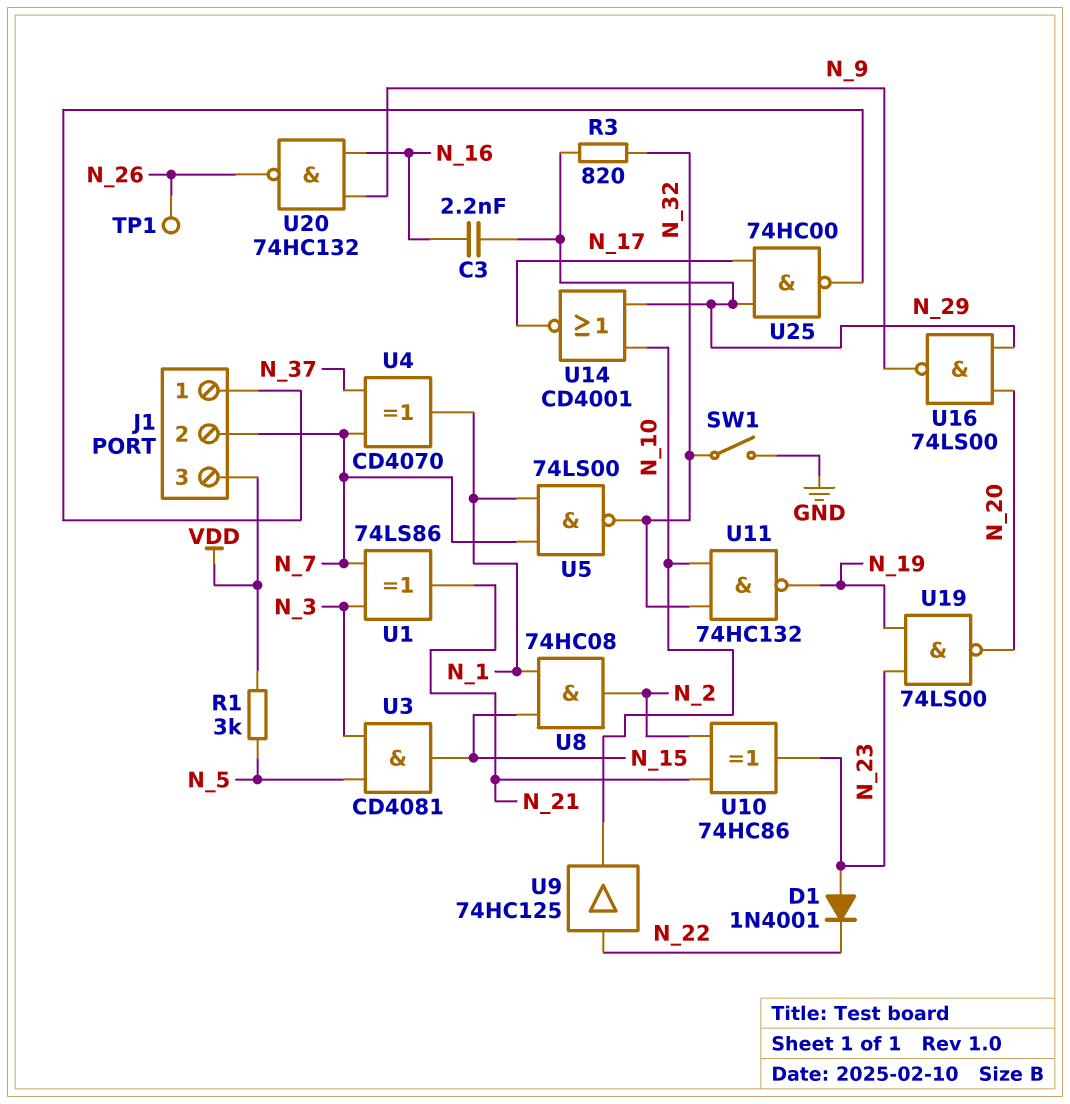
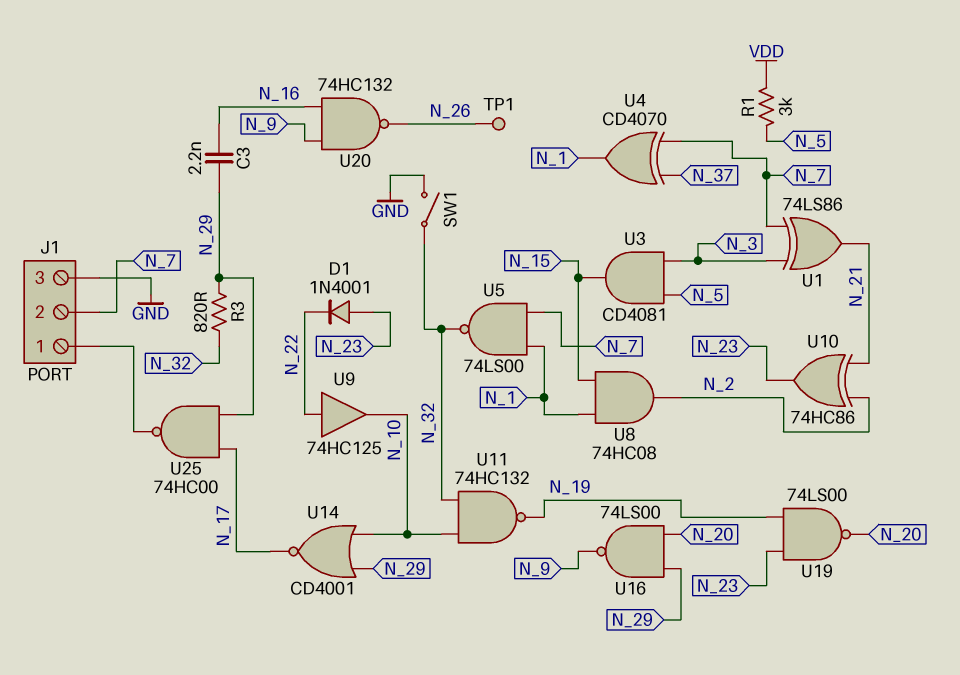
J1 pin 3: VDD -> GND

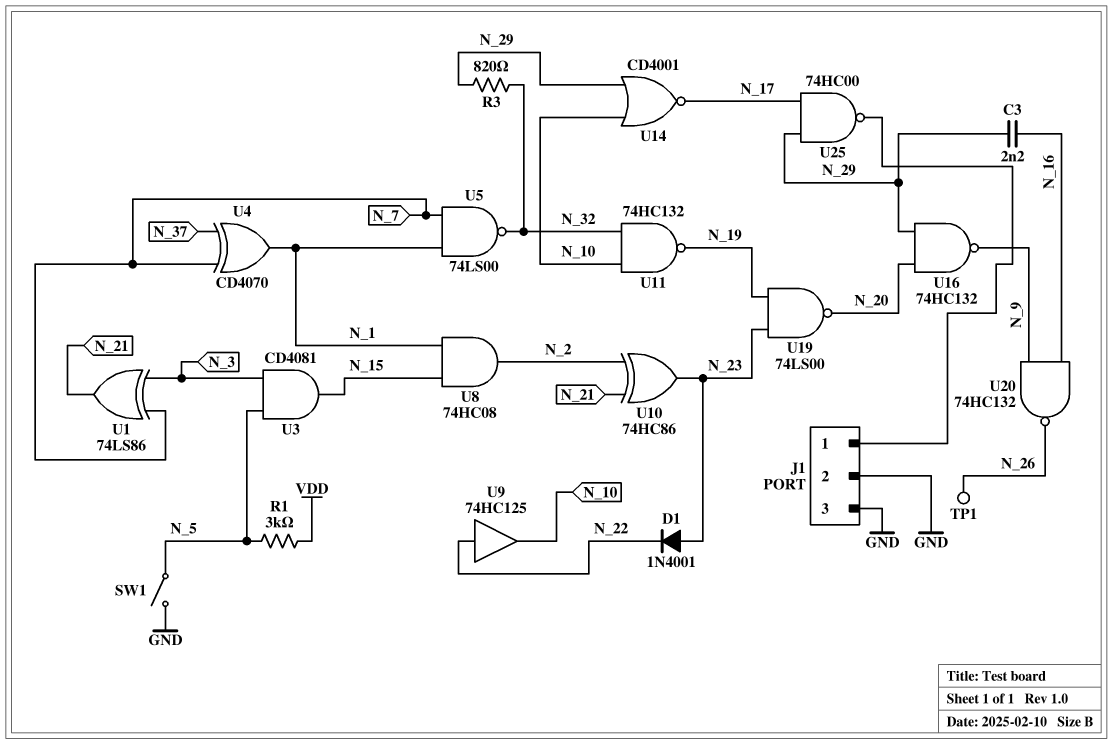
J1 pin 2: N_7 -> GND
SW1: switch (GND, N_32) -> switch (GND, N_5)
U16: NAND 74LS00 (in N_20, in N_29, out N_9) -> NAND 74HC132 (in N_20, in N_29, out N_9)

